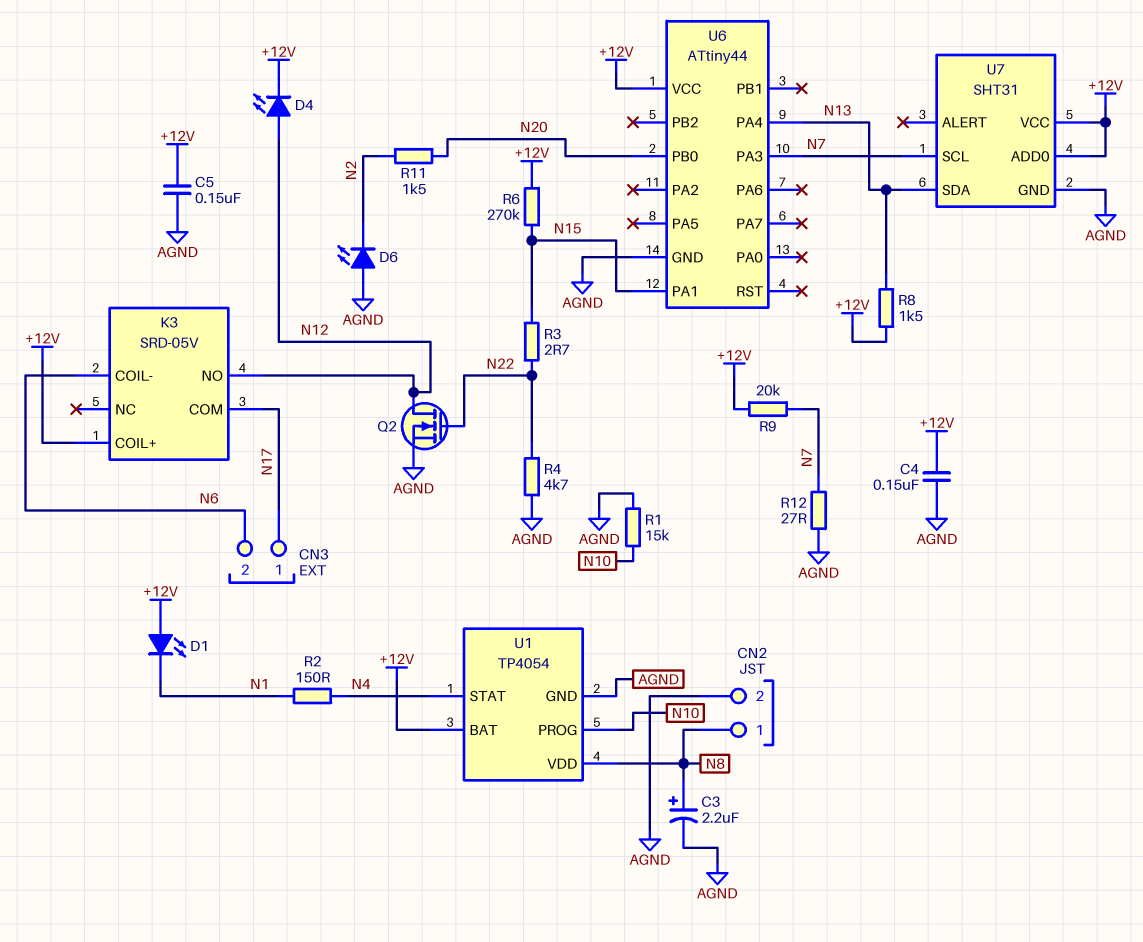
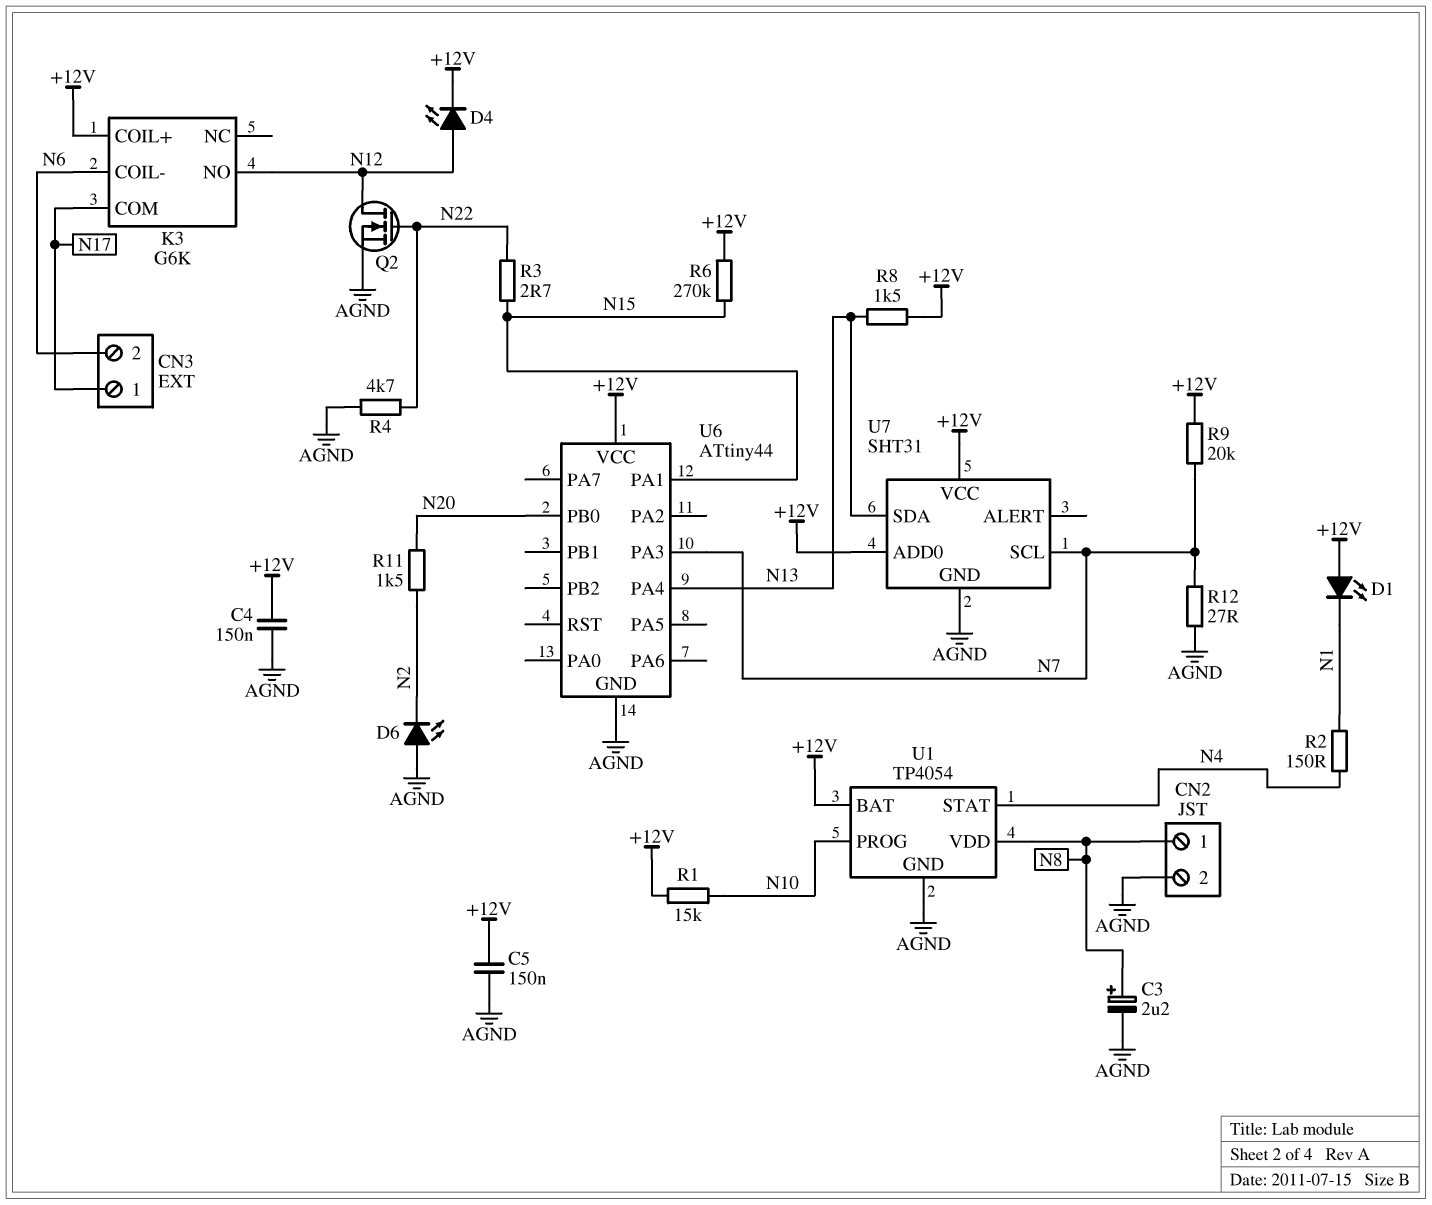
K3: SRD-05V -> G6K
R1: 15k (AGND, N10) -> 15k (+12V, N10)

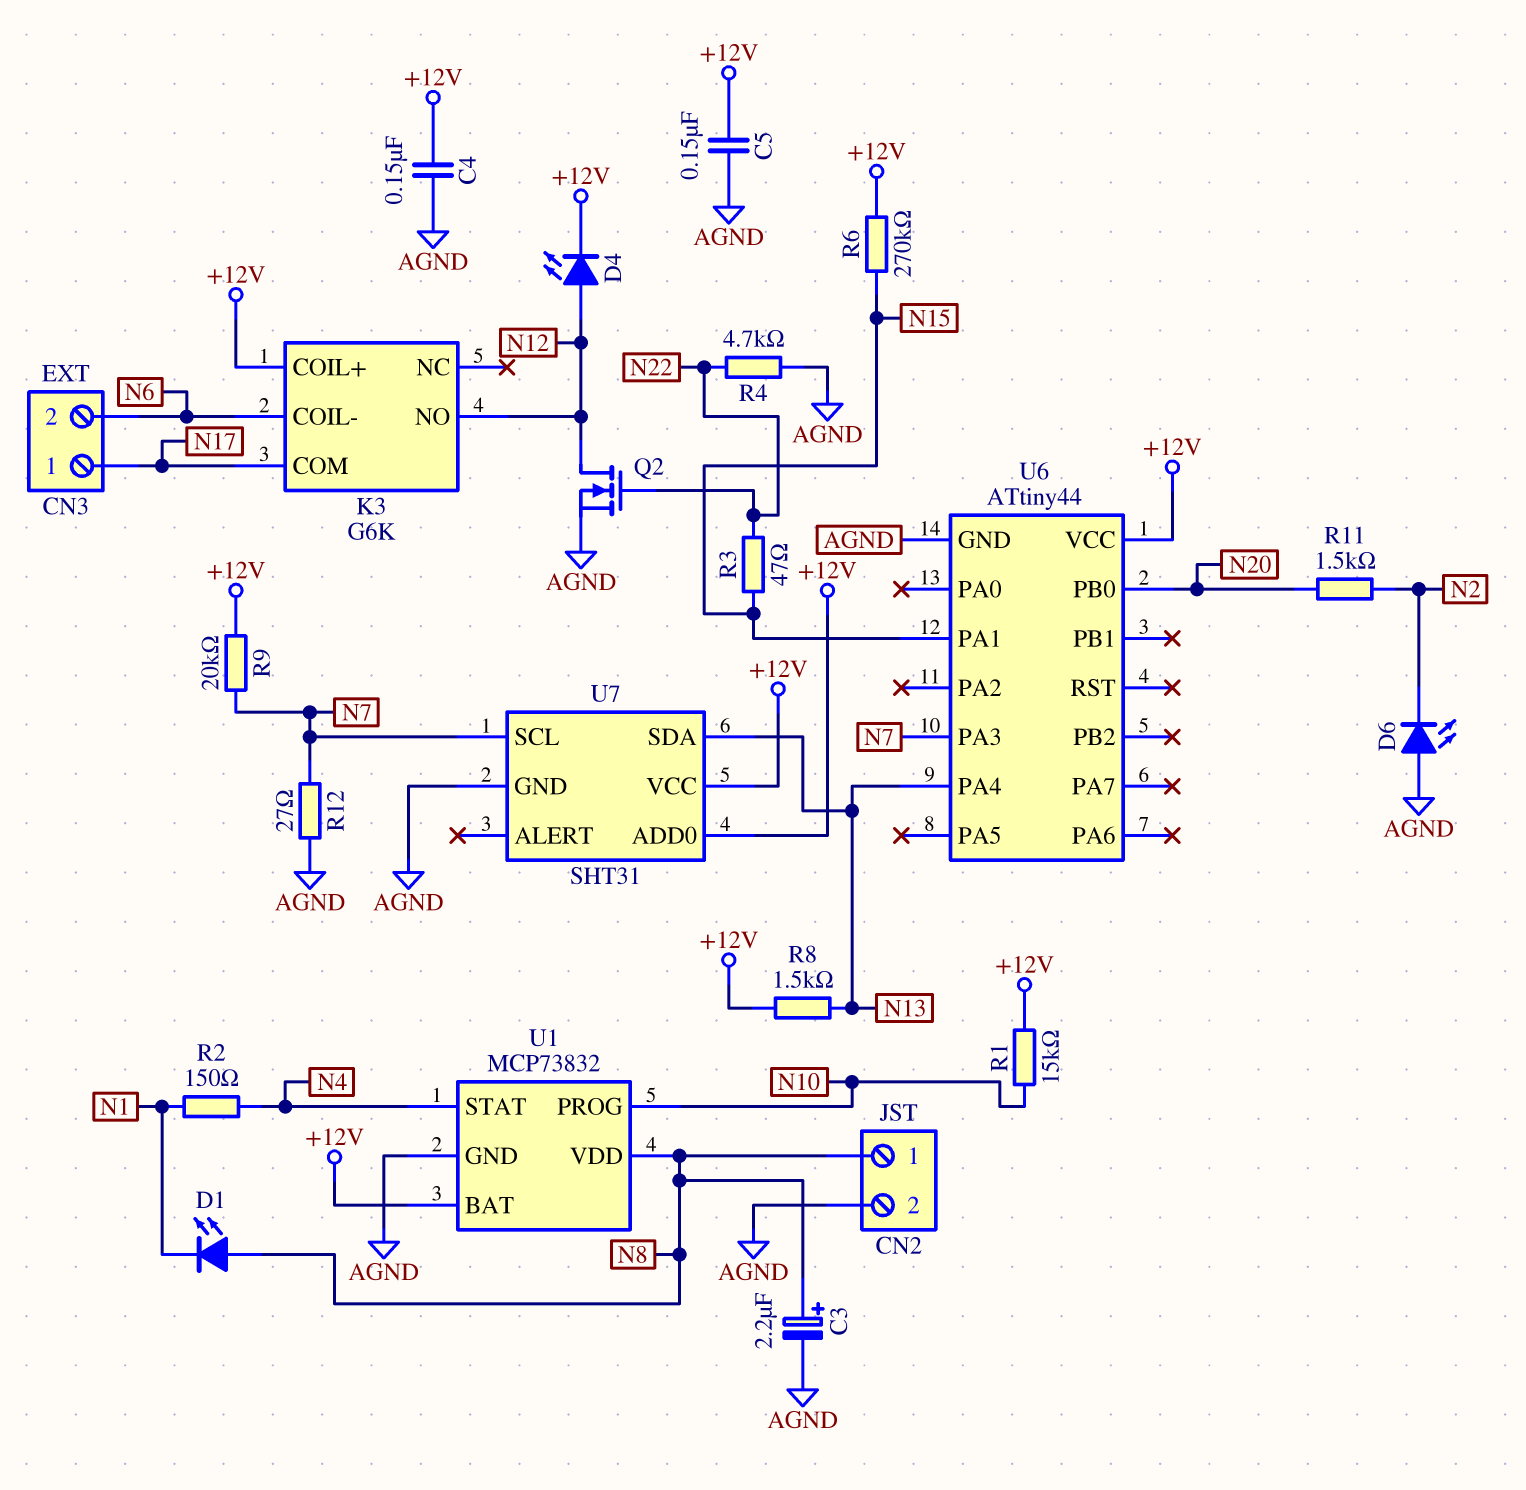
D1: LED (A +12V, K N1) -> LED (A N8, K N1)
R3: 2.7 (N15, N22) -> 47 (N15, N22)
U1: TP4054 -> MCP73832

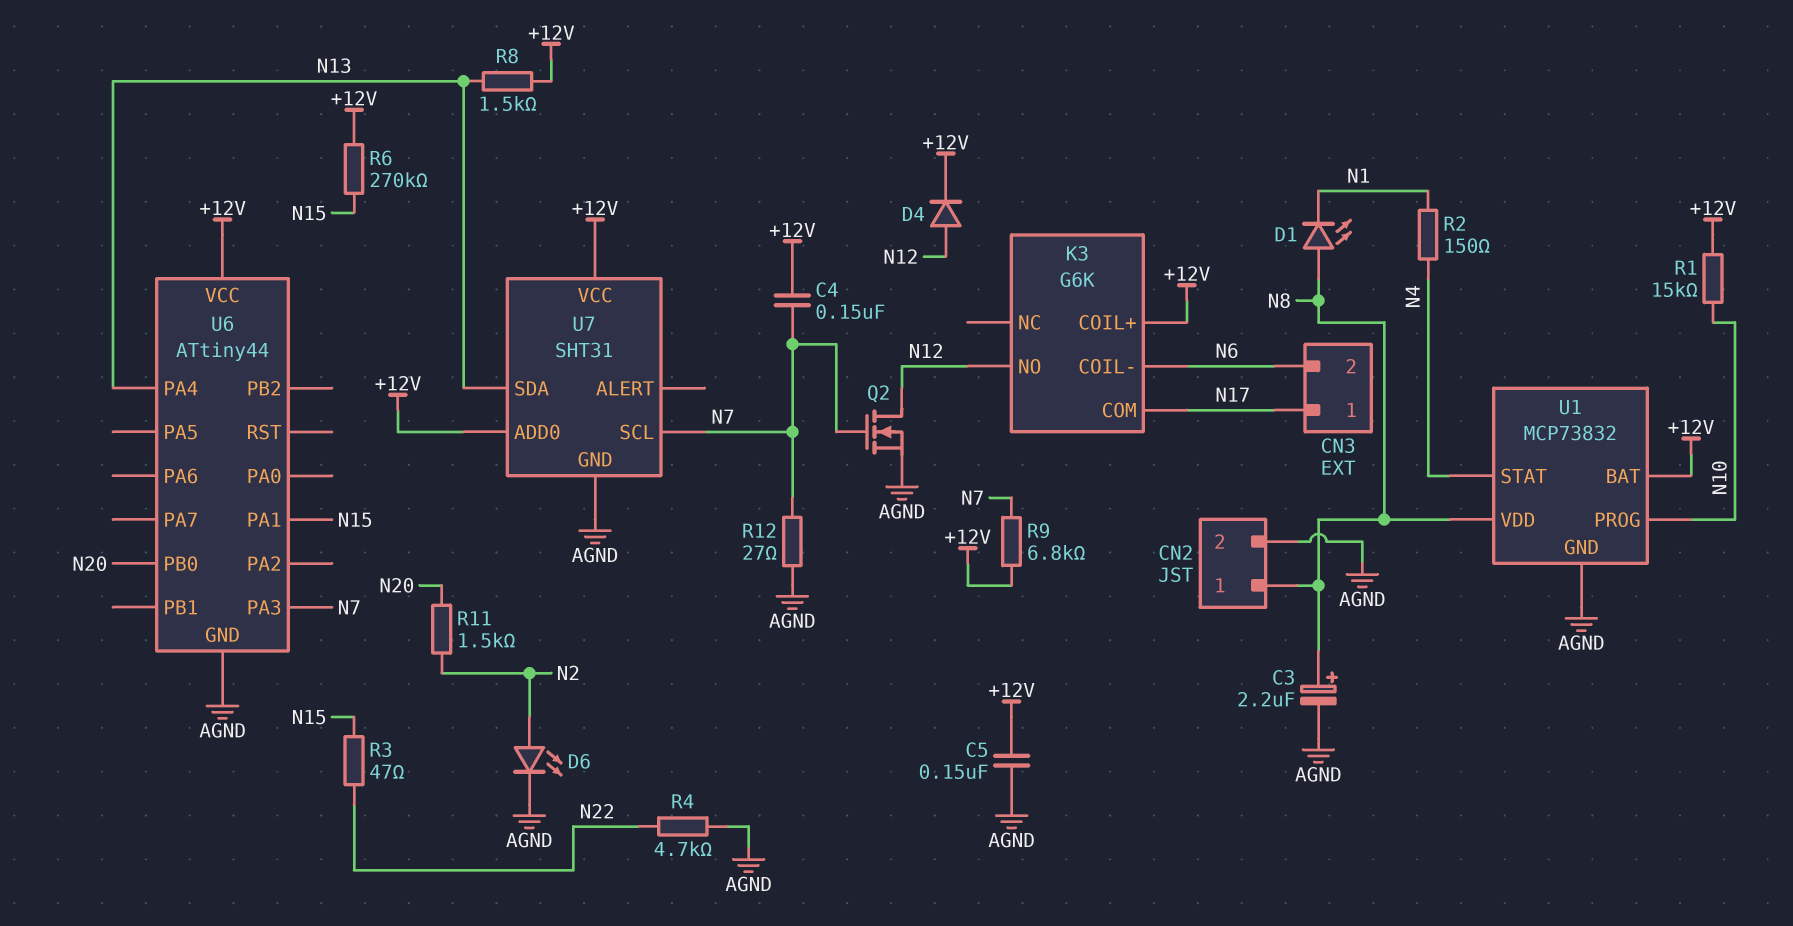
C4: 150nF (+12V, AGND) -> 150nF (+12V, N7)
D4: LED (A N12, K +12V) -> diode (A N12, K +12V)
D6: LED (A AGND, K N2) -> LED (A N2, K AGND)
Q2: NMOS (G N22, D N12, S AGND) -> NMOS (G N7, D N12, S AGND)
R9: 20k (+12V, N7) -> 6.8k (+12V, N7)

